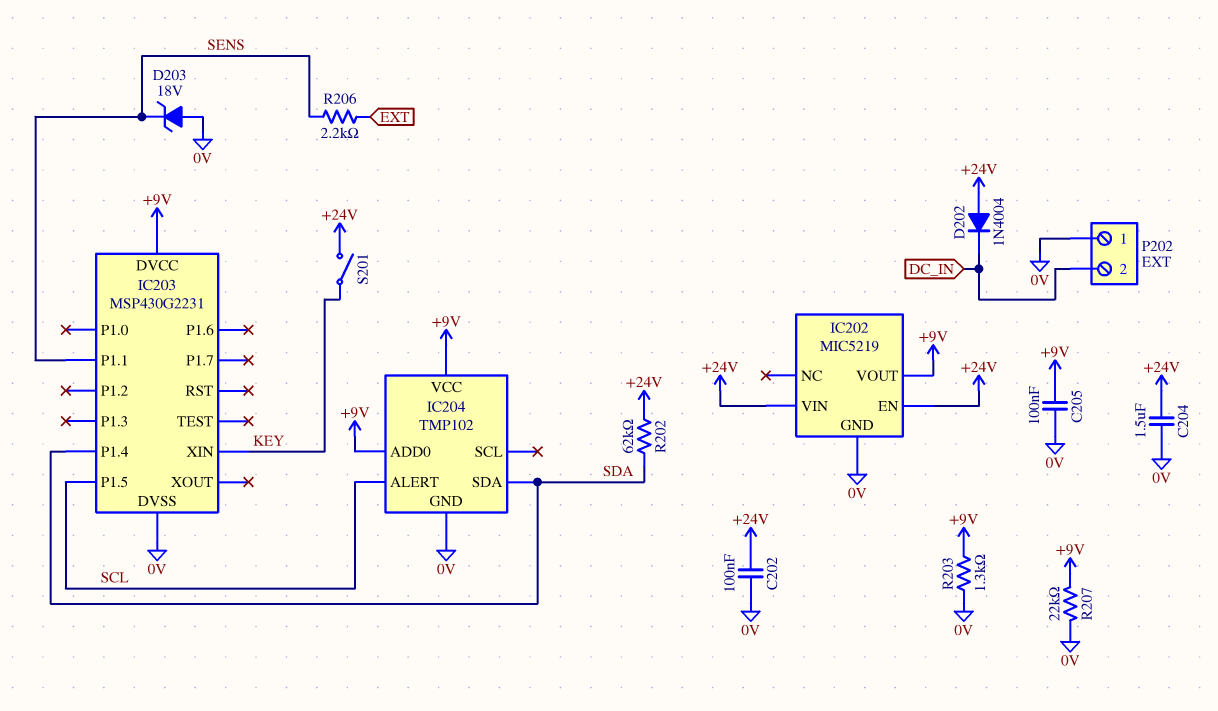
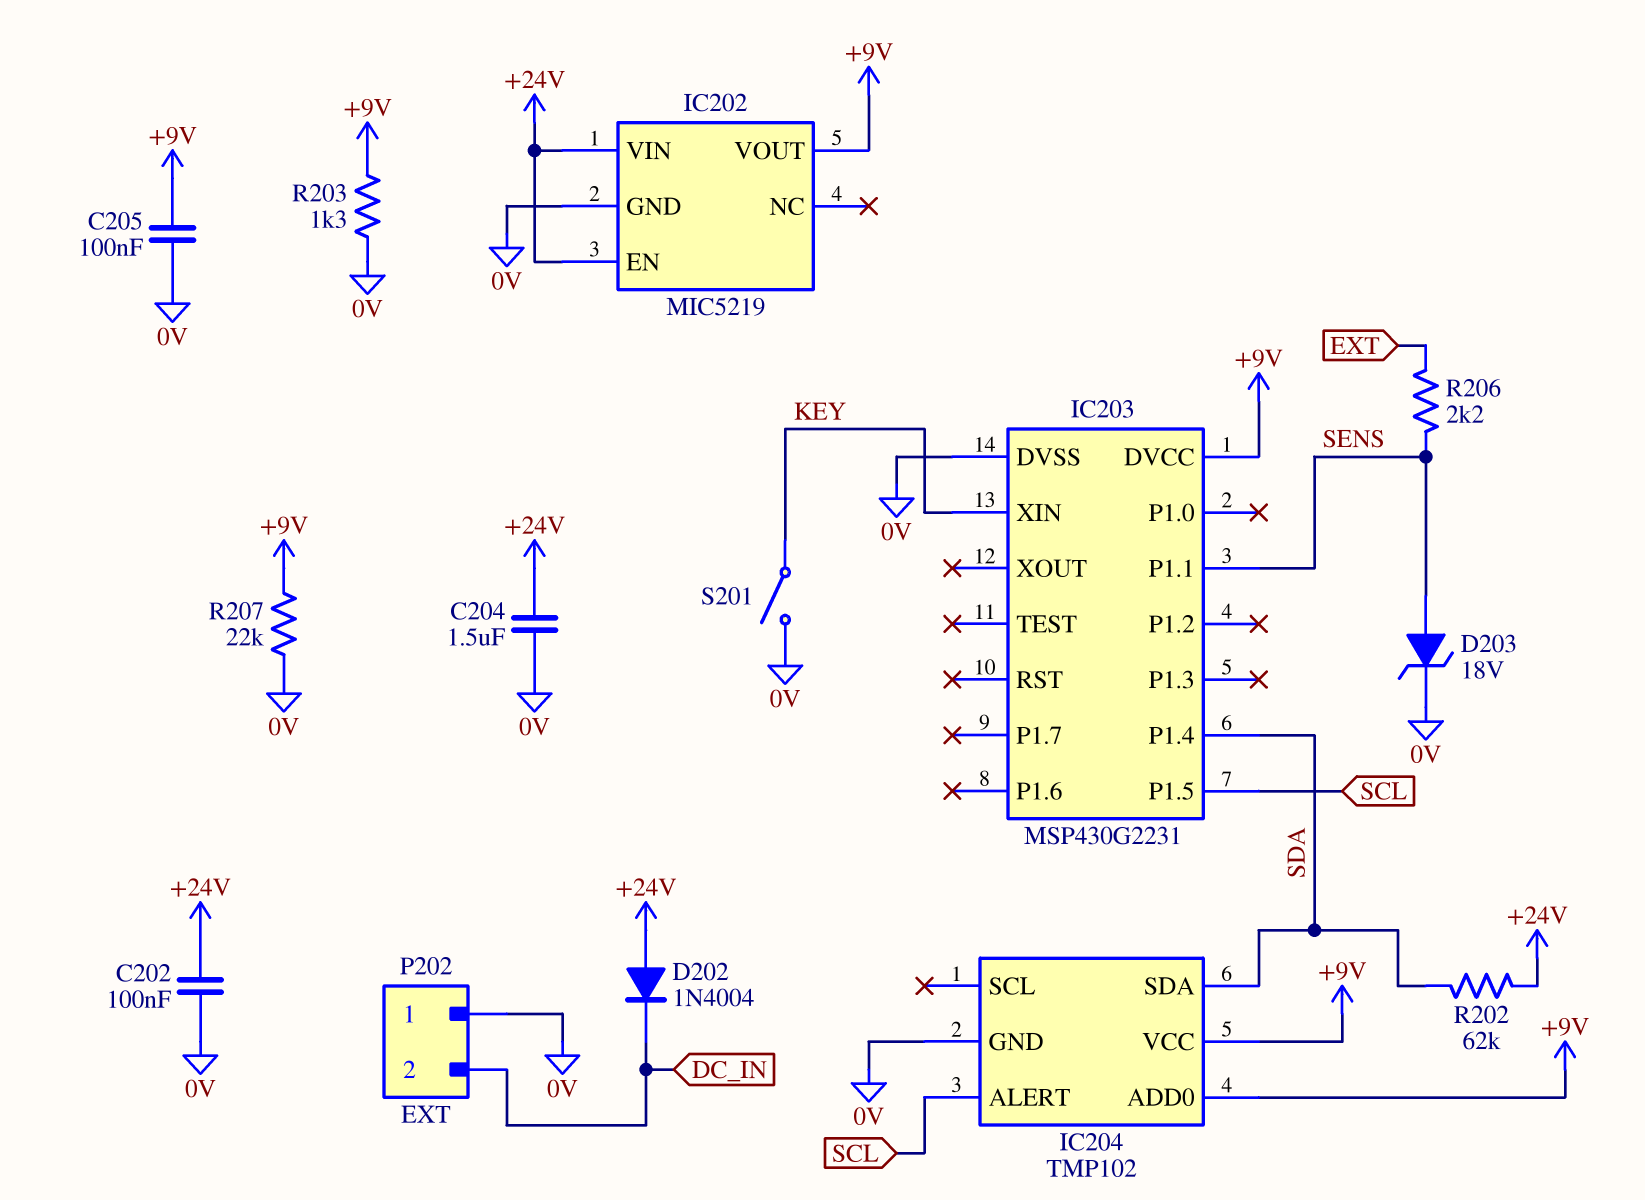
D203: zener 18V (A 0V, K SENS) -> zener 18V (A SENS, K 0V)
S201: switch (+24V, KEY) -> switch (0V, KEY)

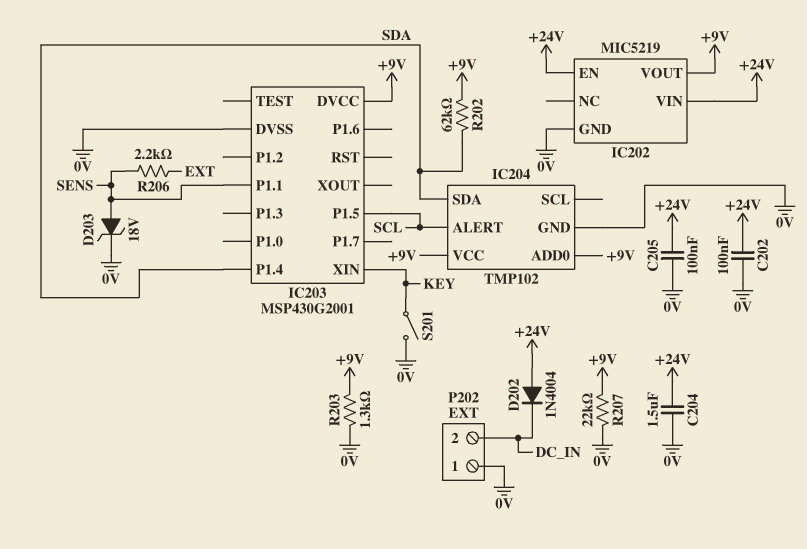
C205: 100nF (+9V, 0V) -> 100nF (+24V, 0V)
IC203: MSP430G2231 -> MSP430G2001
R202: 62k (+24V, SDA) -> 62k (+9V, SDA)

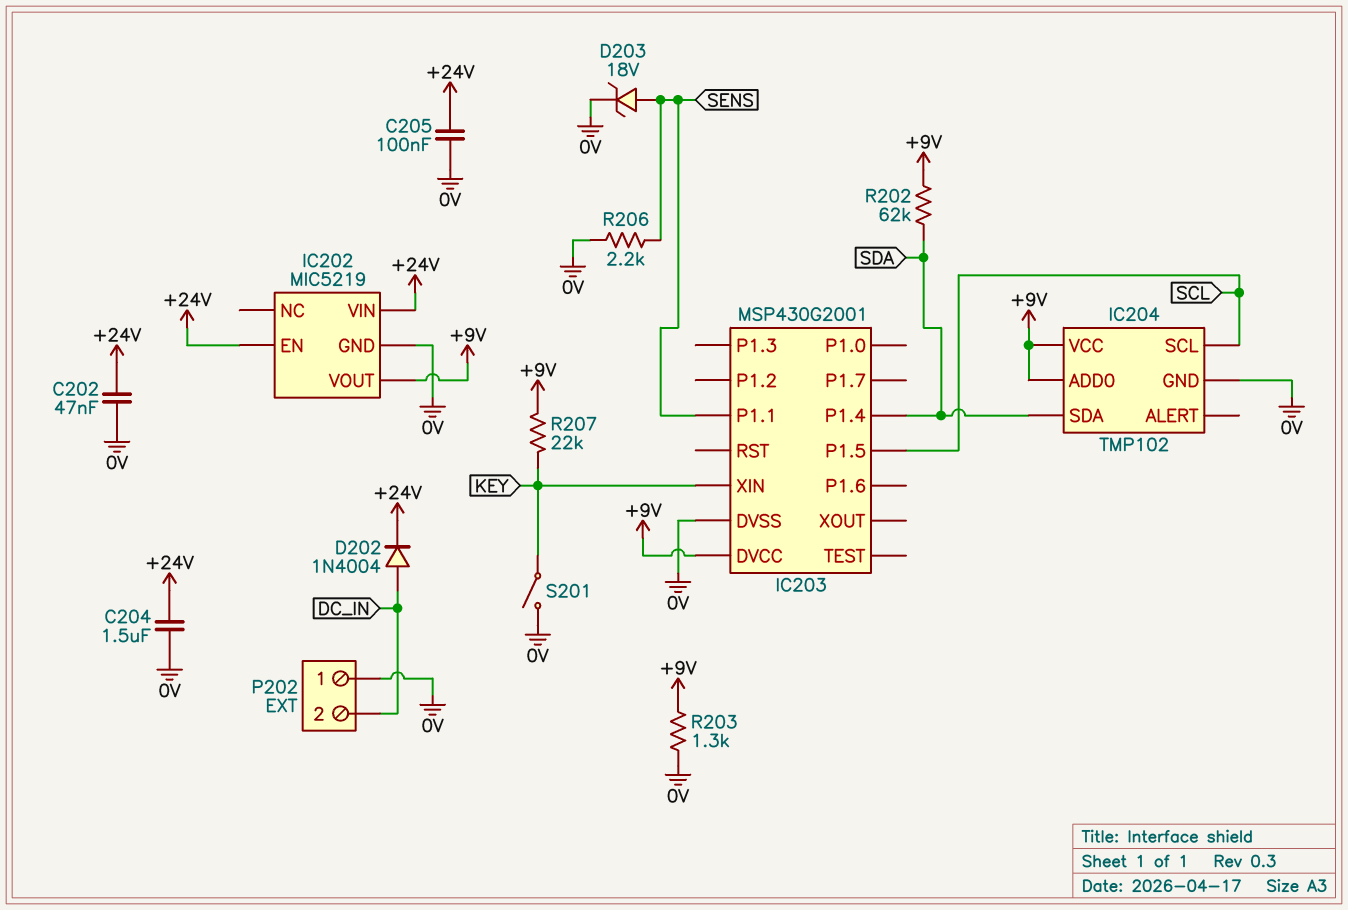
C202: 100nF (+24V, 0V) -> 47nF (+24V, 0V)
D202: diode 1N4004 (A +24V, K DC_IN) -> diode 1N4004 (A DC_IN, K +24V)
IC204 pin ALERT: SCL -> none
IC204 pin SCL: none -> SCL
R206: 2.2k (EXT, SENS) -> 2.2k (0V, SENS)
R207: 22k (+9V, 0V) -> 22k (+9V, KEY)

